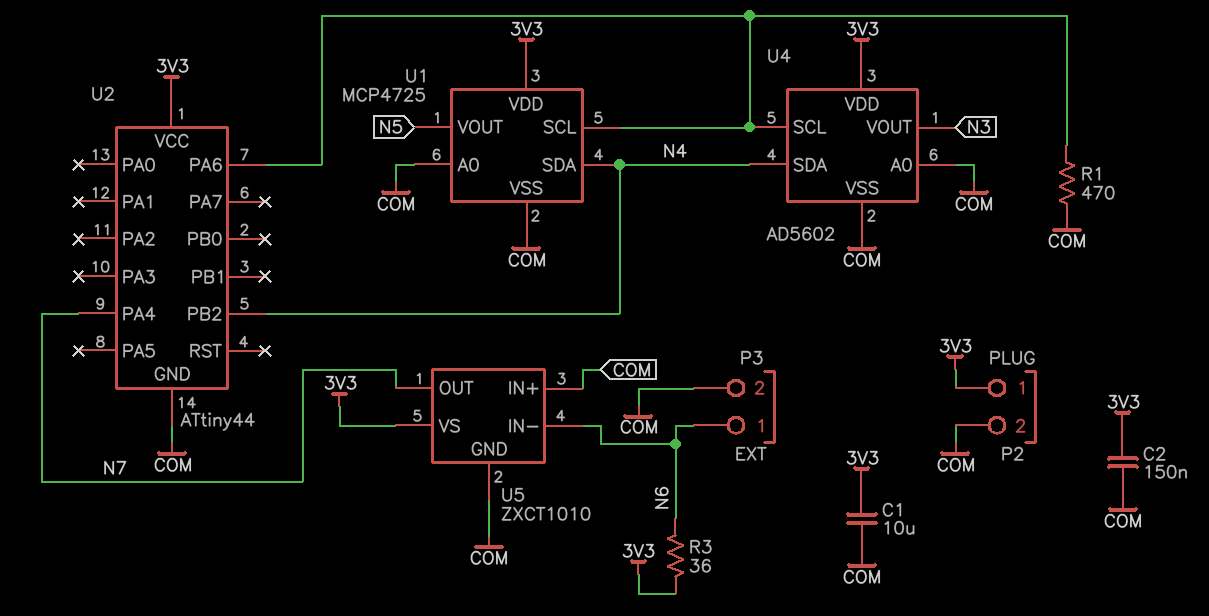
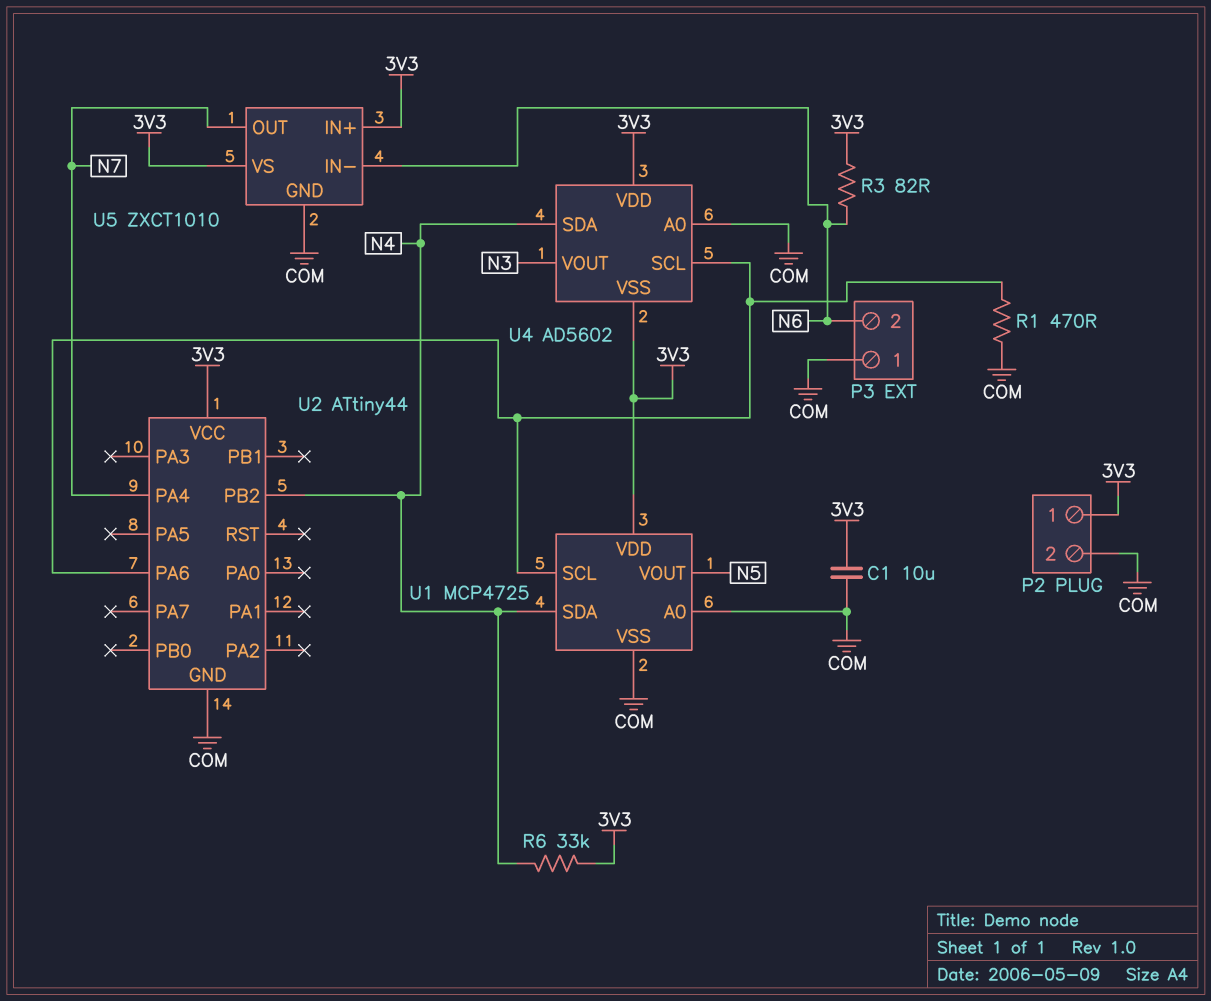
C2: 150nF (3V3, COM) -> none
P3 pin 1: N6 -> COM
P3 pin 2: COM -> N6
R3: 36 (3V3, N6) -> 82 (3V3, N6)
R6: none -> 33k (3V3, N4)
U4 pin VSS: COM -> 3V3
U5 pin IN+: COM -> 3V3

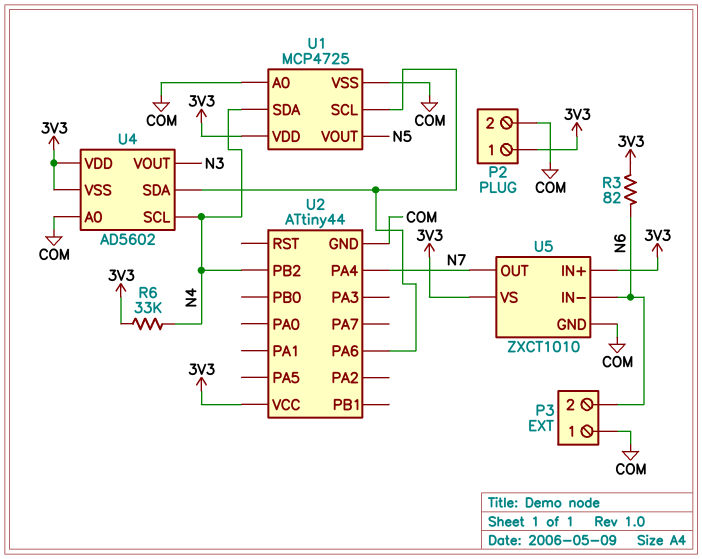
C1: 10uF (3V3, COM) -> none
R1: 470 (COM, U1/SCL) -> none
U4 pin SCL: U1/SCL -> N4
U4 pin SDA: N4 -> U1/SCL

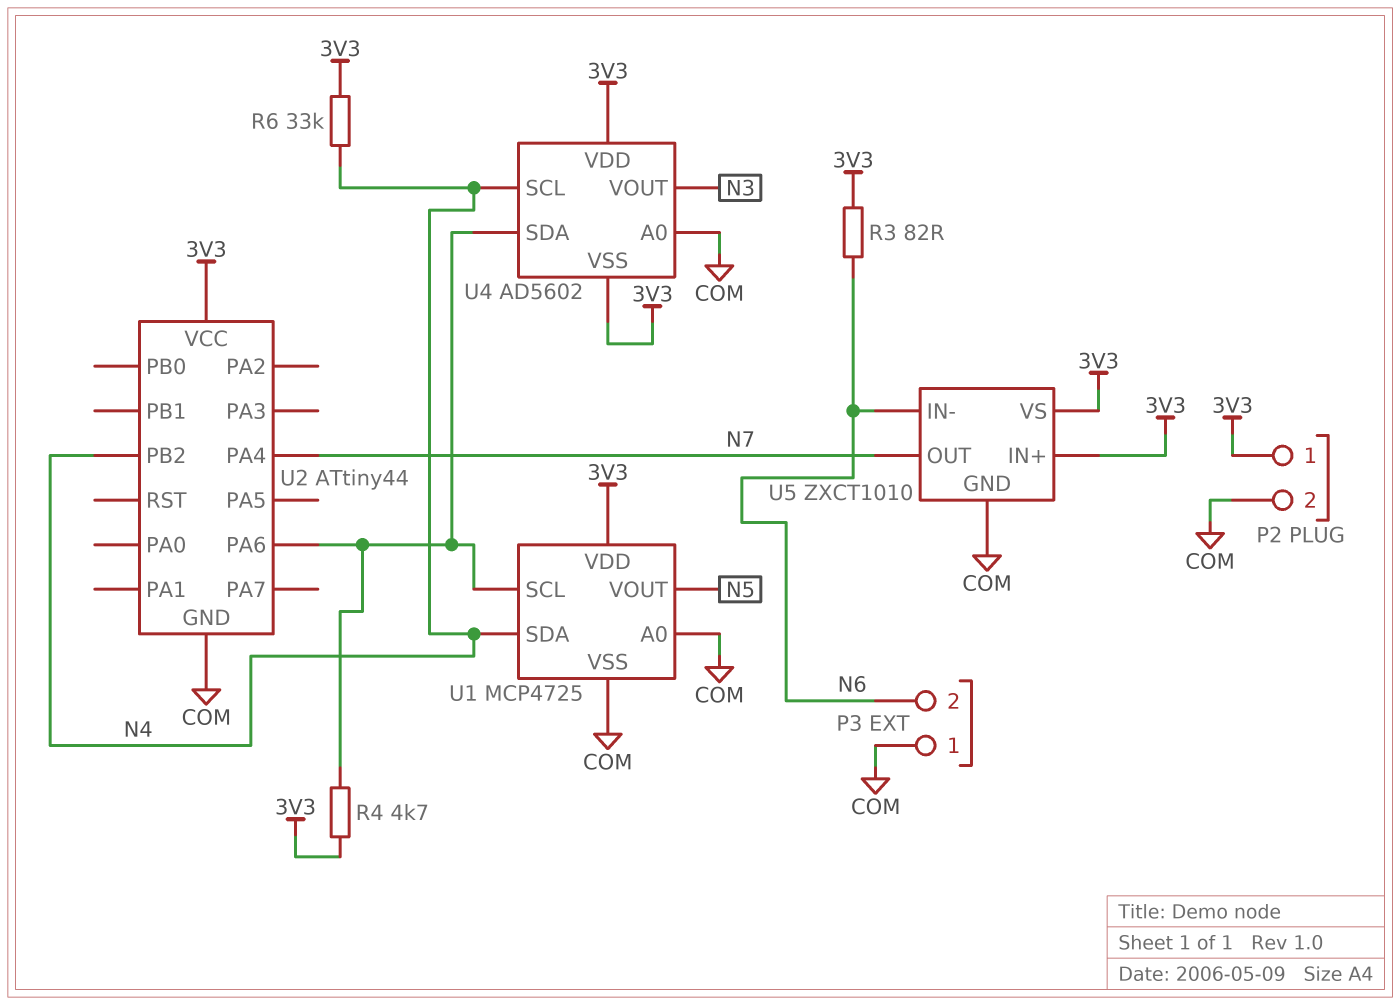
R4: none -> 4.7k (3V3, U1/SCL)

